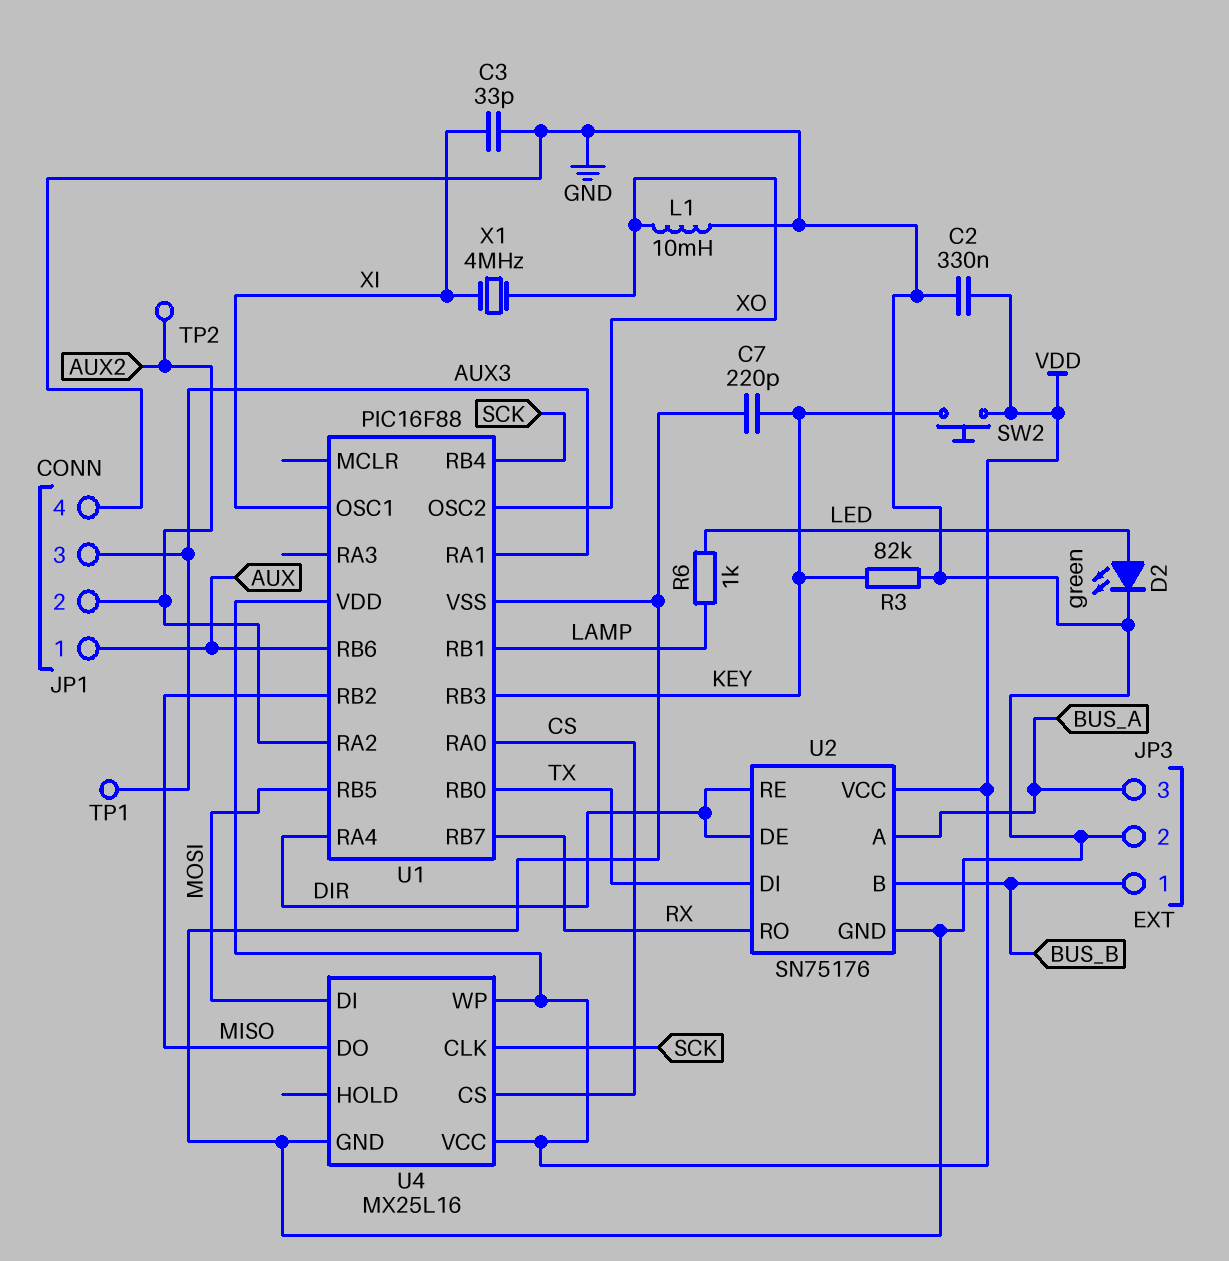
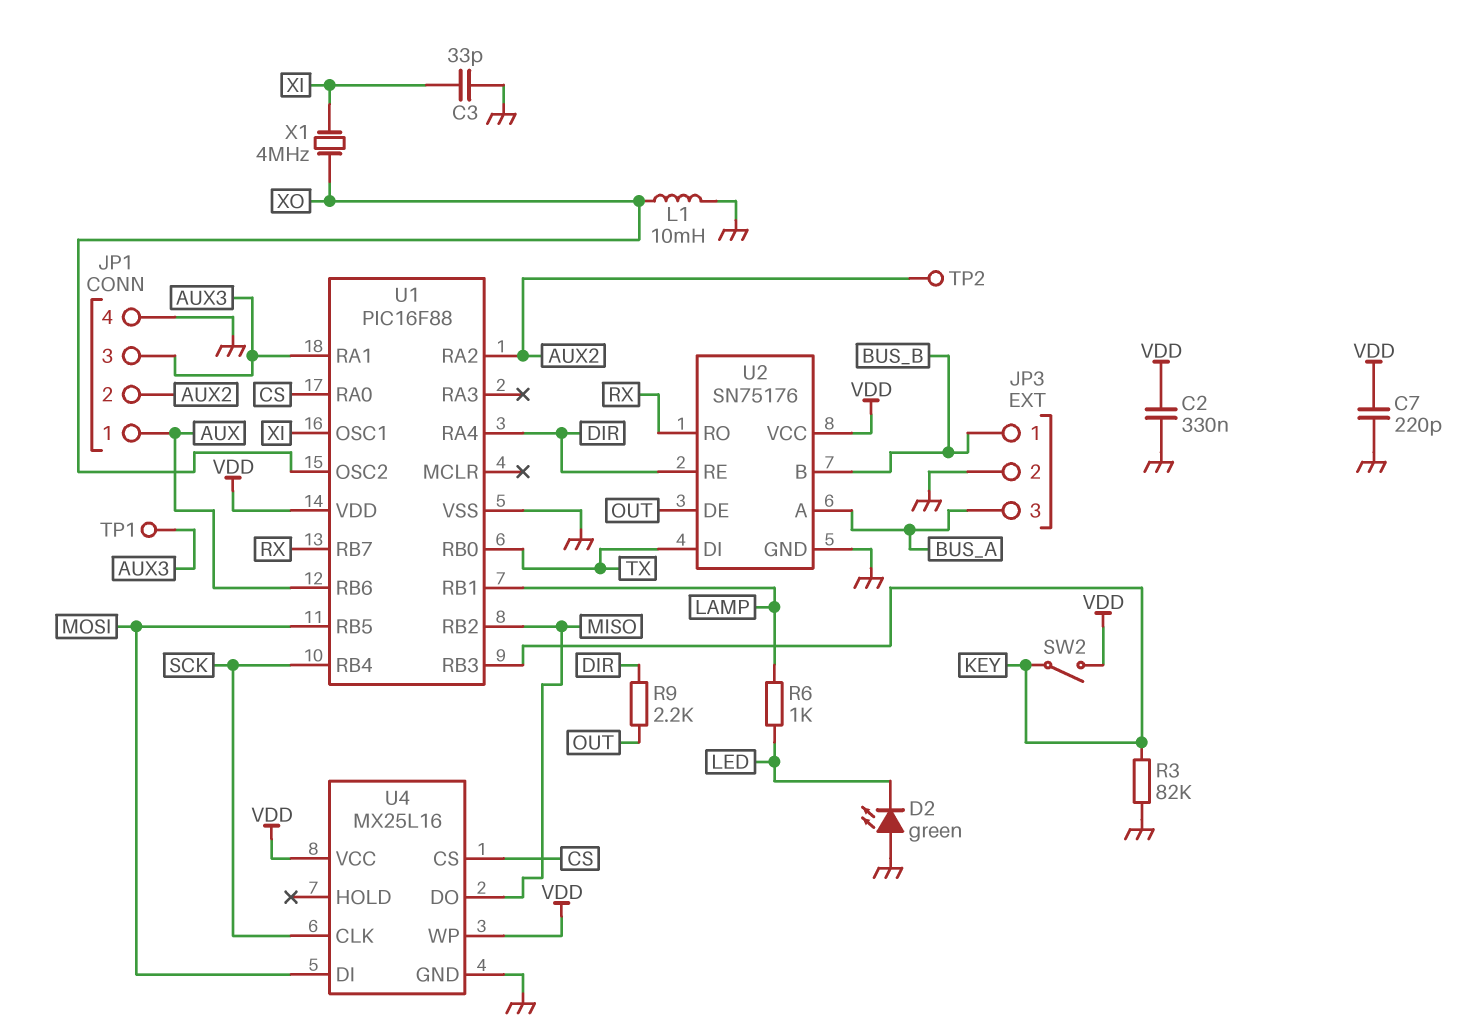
C7: 220pF (GND, KEY) -> 220pF (GND, VDD)
D2: LED green (A LED, K GND) -> LED green (A GND, K LED)
R9: none -> 2.2k (DIR, OUT)
SW2: button (KEY, VDD) -> switch (KEY, VDD)
U2 pin DE: DIR -> OUT

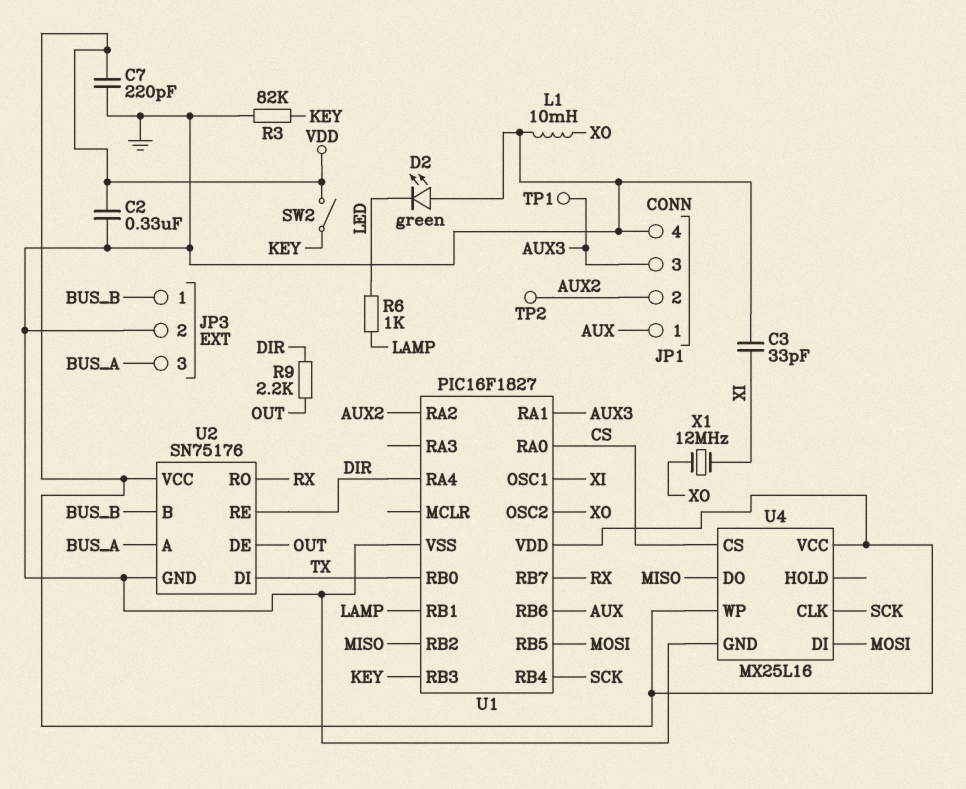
U1: PIC16F88 -> PIC16F1827
X1: 4MHz (XI, XO) -> 12MHz (XI, XO)

